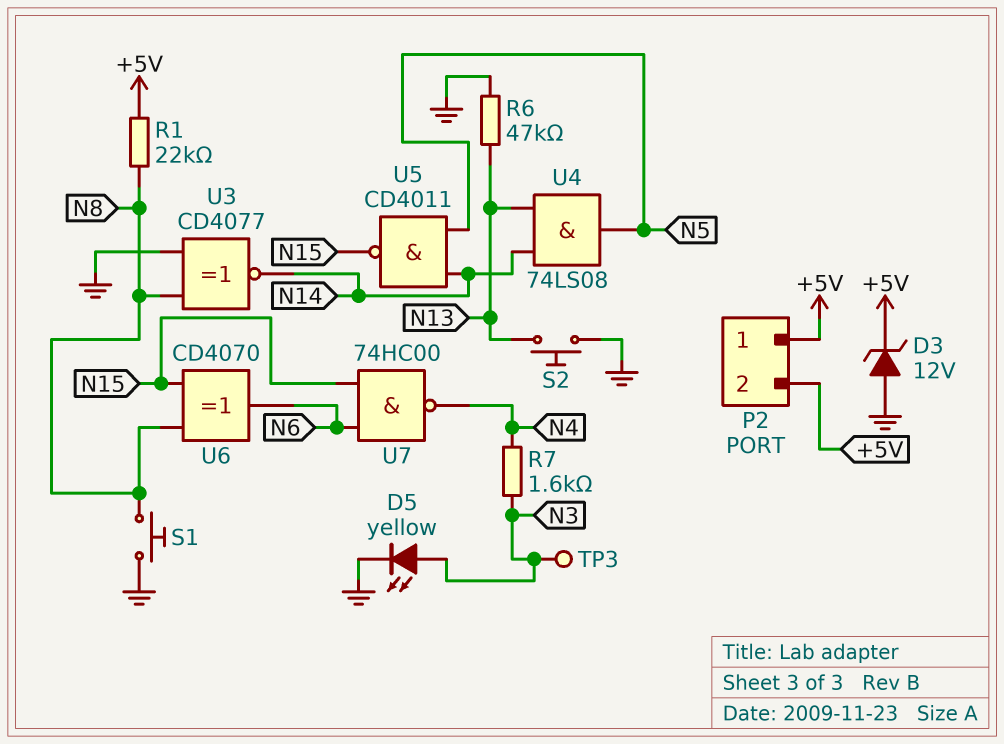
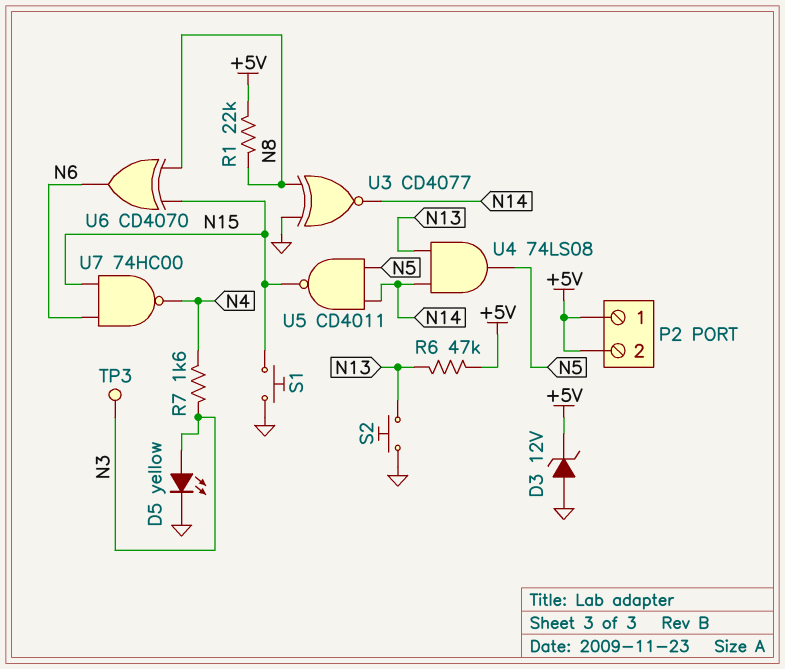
R6: 47k (GND, N13) -> 47k (+5V, N13)
S1: button (GND, N8) -> button (GND, N15)

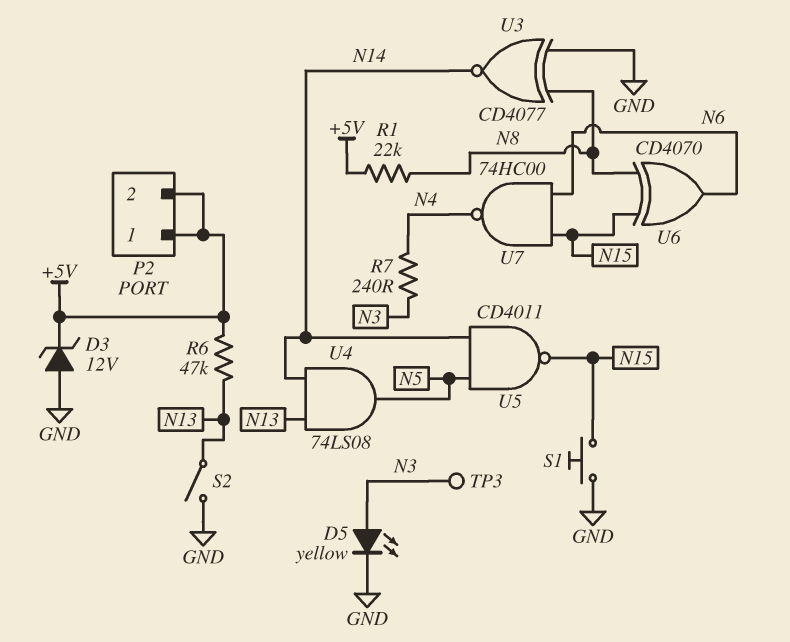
R7: 1.6k (N3, N4) -> 240 (N3, N4)
S2: button (GND, N13) -> switch (GND, N13)

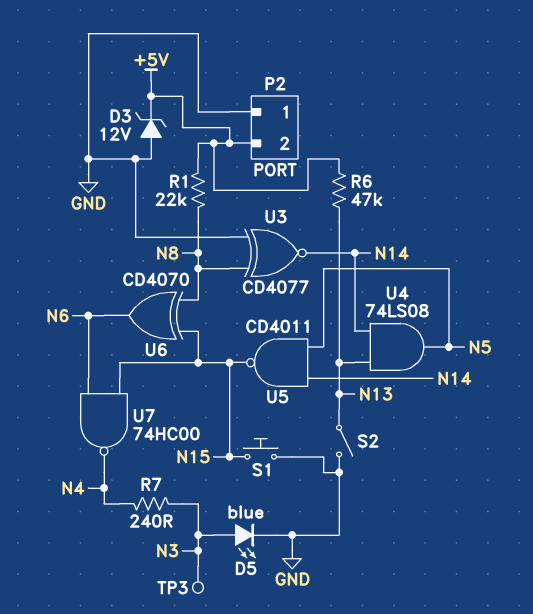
D5: LED yellow (A N3, K GND) -> LED blue (A N3, K GND)
P2 pin 1: +5V -> GND

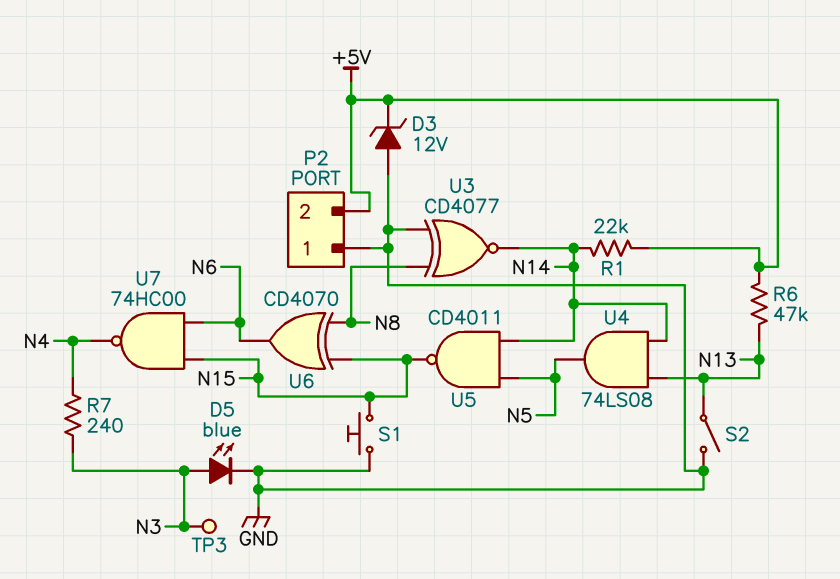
R1: 22k (+5V, N8) -> 22k (+5V, N14)

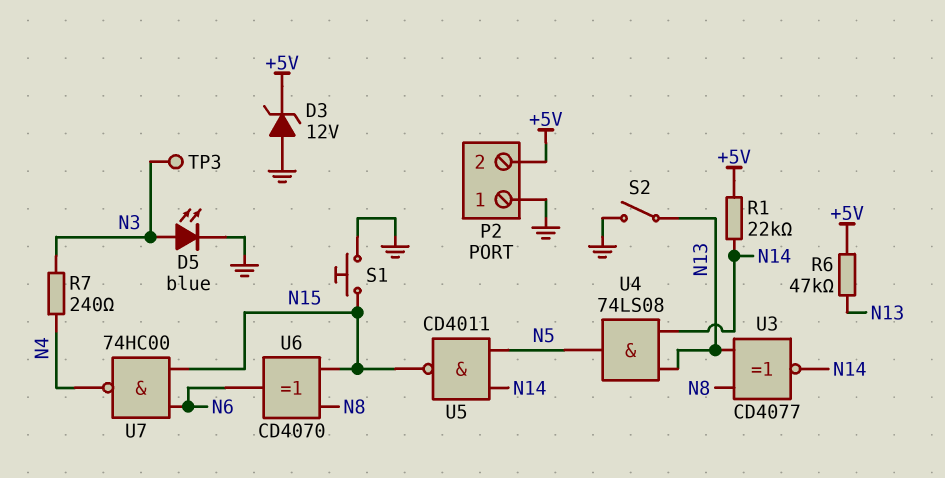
U3: XNOR CD4077 (in GND, in N8, out N14) -> XNOR CD4077 (in N8, in N13, out N14)

